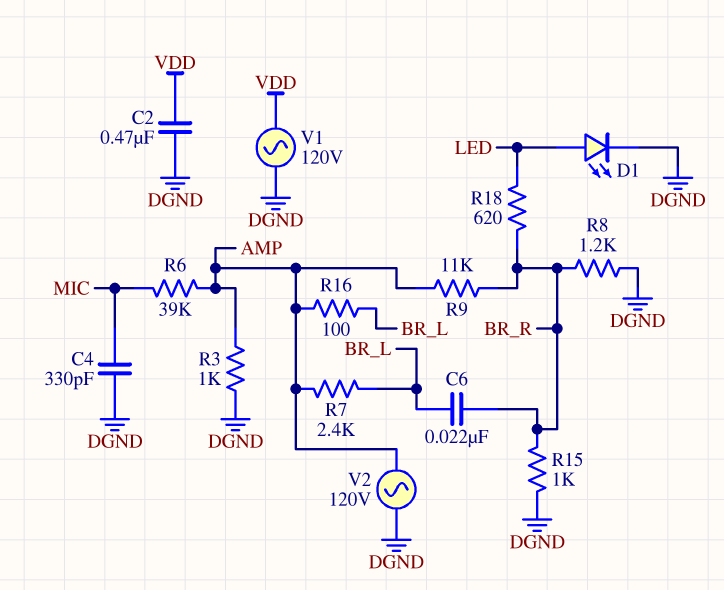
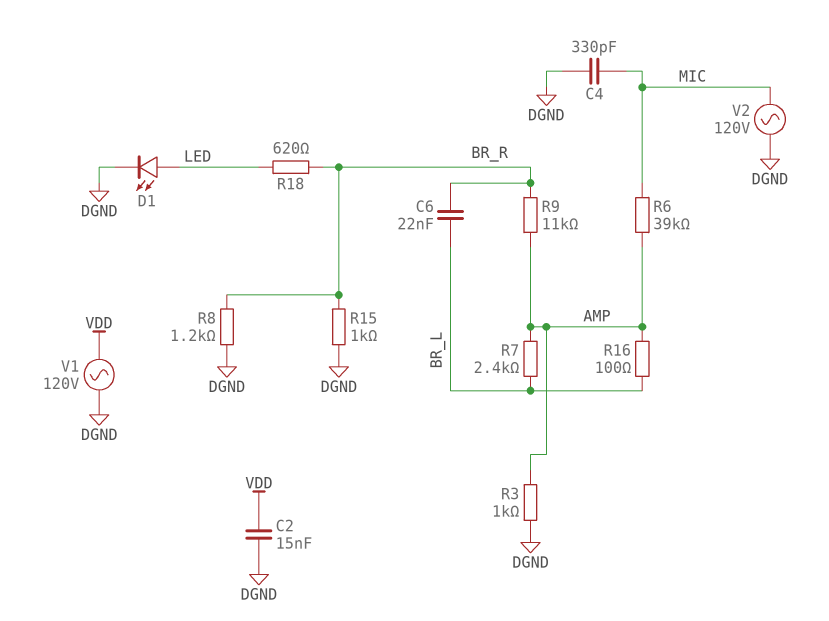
C2: 470nF (DGND, VDD) -> 15nF (DGND, VDD)
V2: AC 120V (AMP, DGND) -> AC 120V (DGND, MIC)

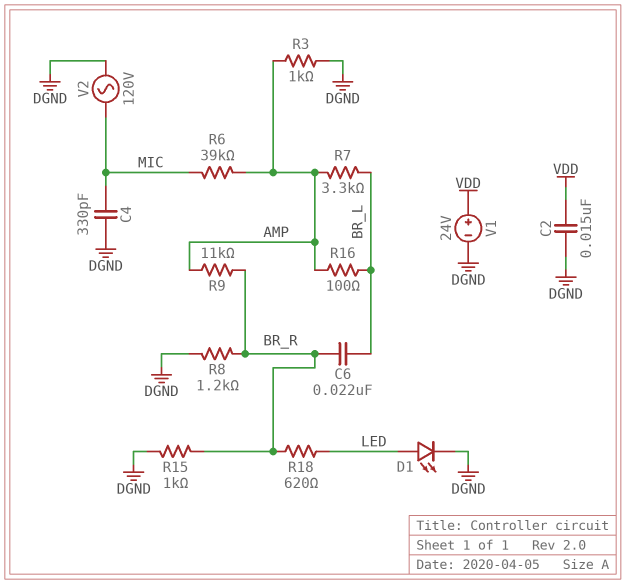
R7: 2.4k (AMP, BR_L) -> 3.3k (AMP, BR_L)
V1: AC 120V (DGND, VDD) -> 24V (plus VDD, minus DGND)

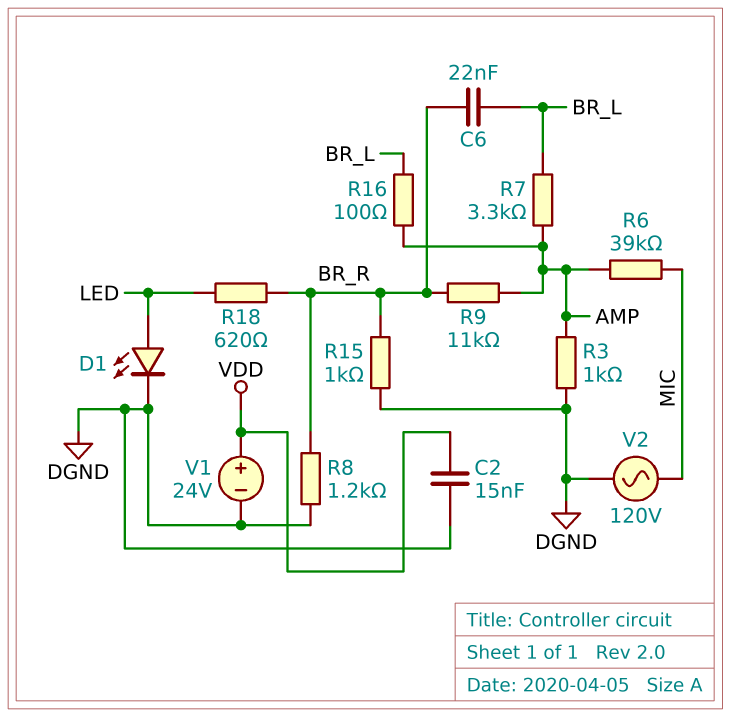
C4: 330pF (DGND, MIC) -> none

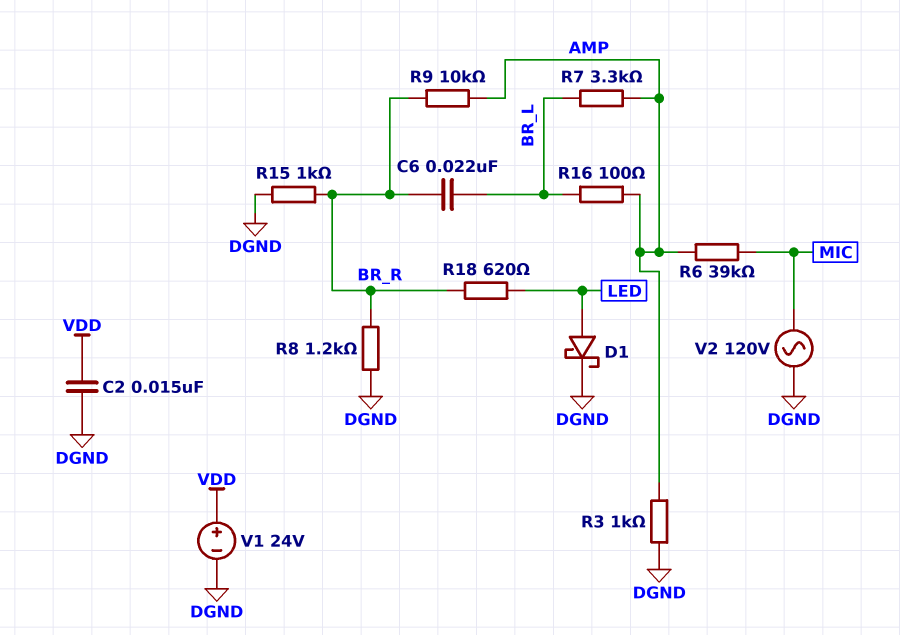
D1: LED (A LED, K DGND) -> schottky (A LED, K DGND)
R9: 11k (AMP, BR_R) -> 10k (AMP, BR_R)

